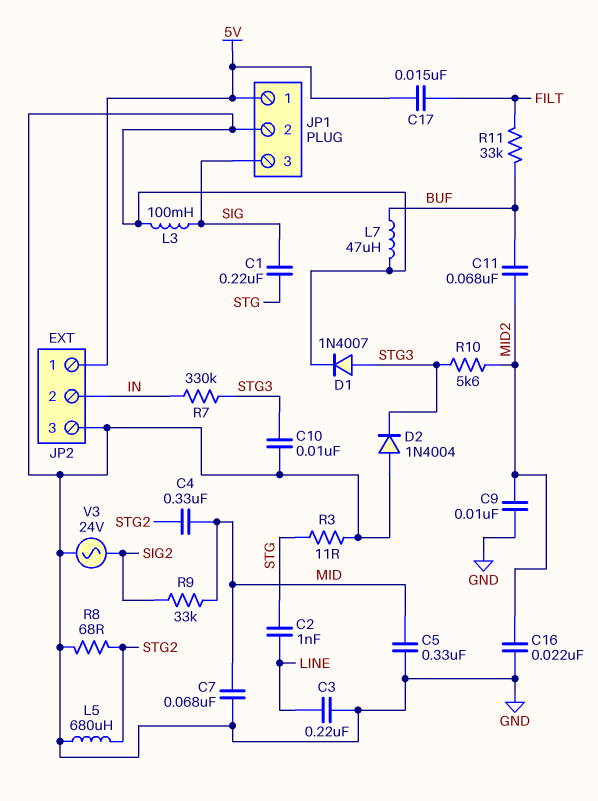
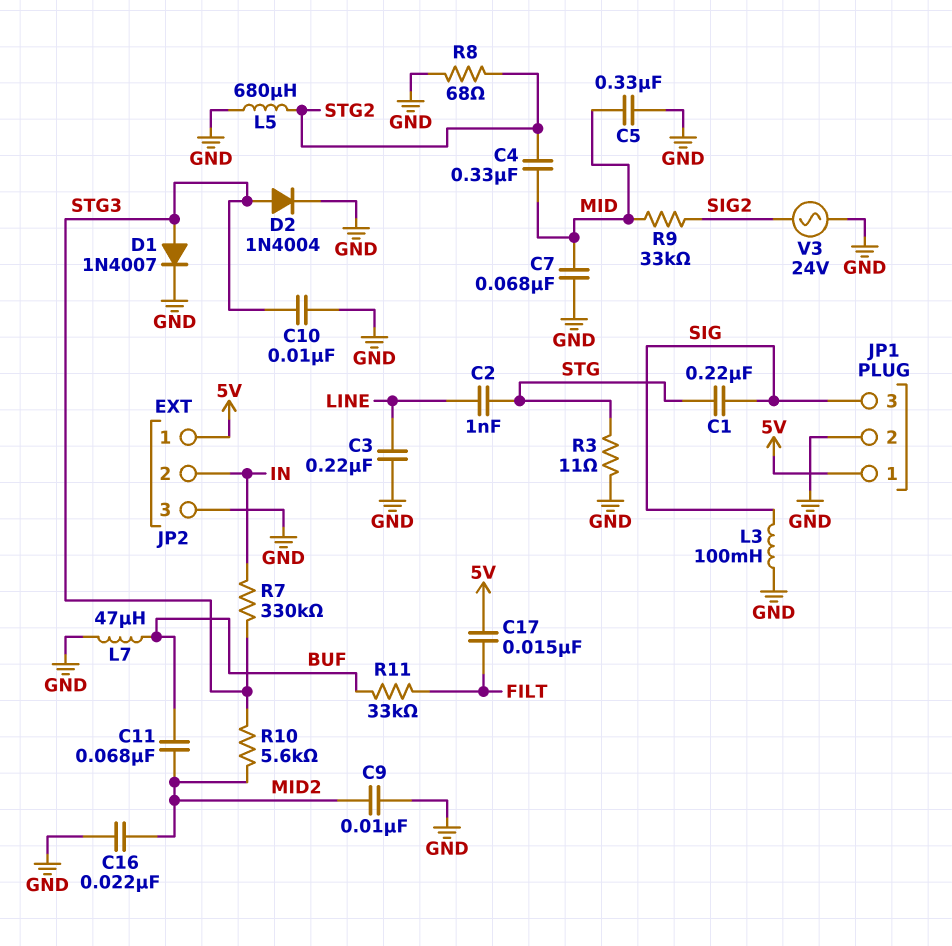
D2: diode 1N4004 (A GND, K STG3) -> diode 1N4004 (A STG3, K GND)

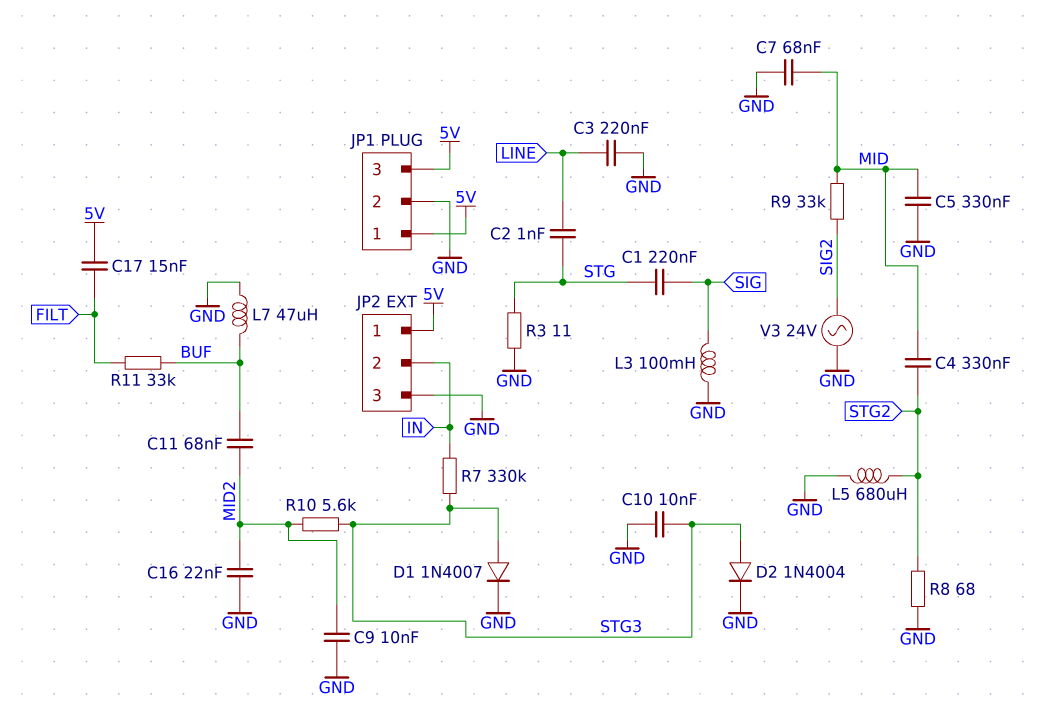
JP1 pin 3: SIG -> 5V

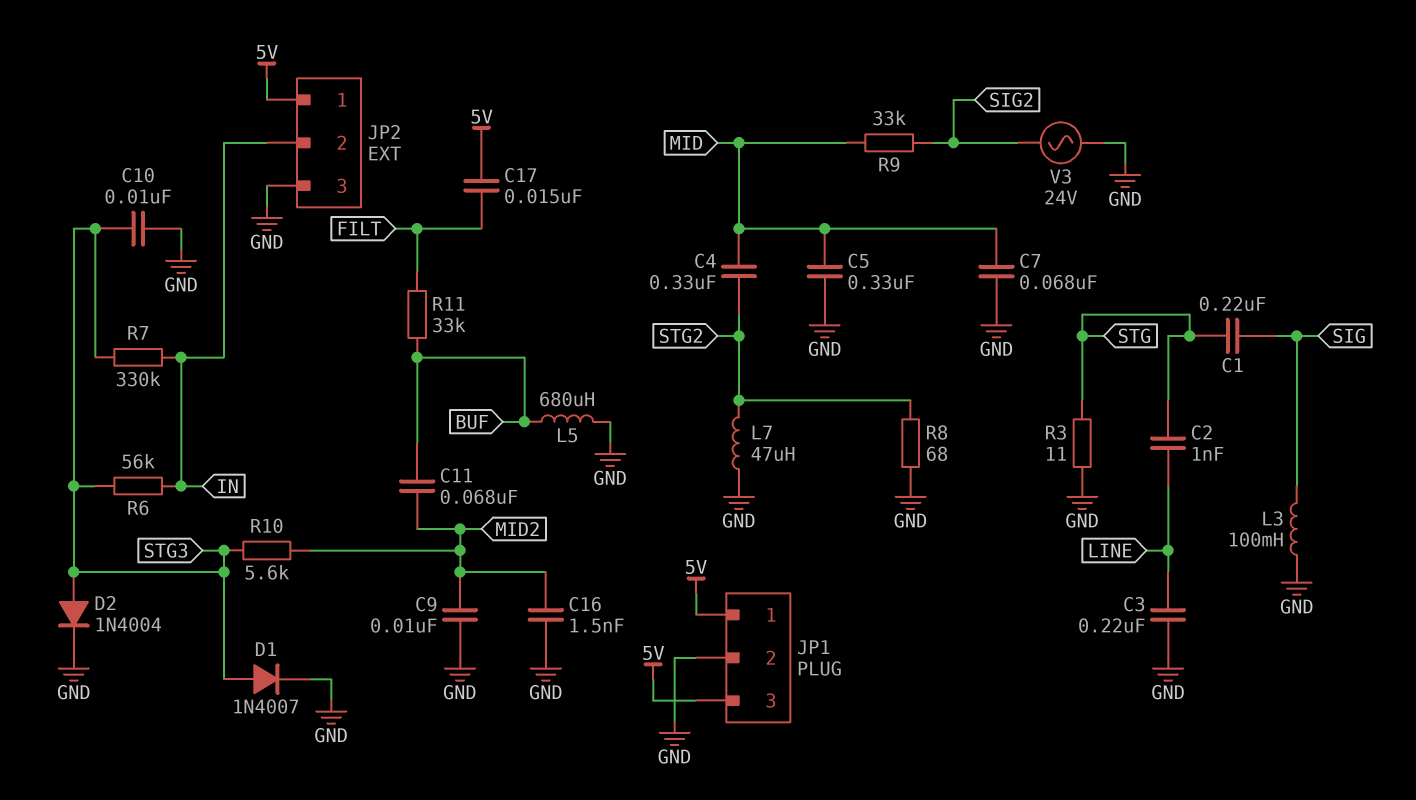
C16: 22nF (GND, MID2) -> 1.5nF (GND, MID2)
L5: 680uH (GND, STG2) -> 680uH (BUF, GND)
L7: 47uH (BUF, GND) -> 47uH (GND, STG2)
R6: none -> 56k (IN, STG3)

